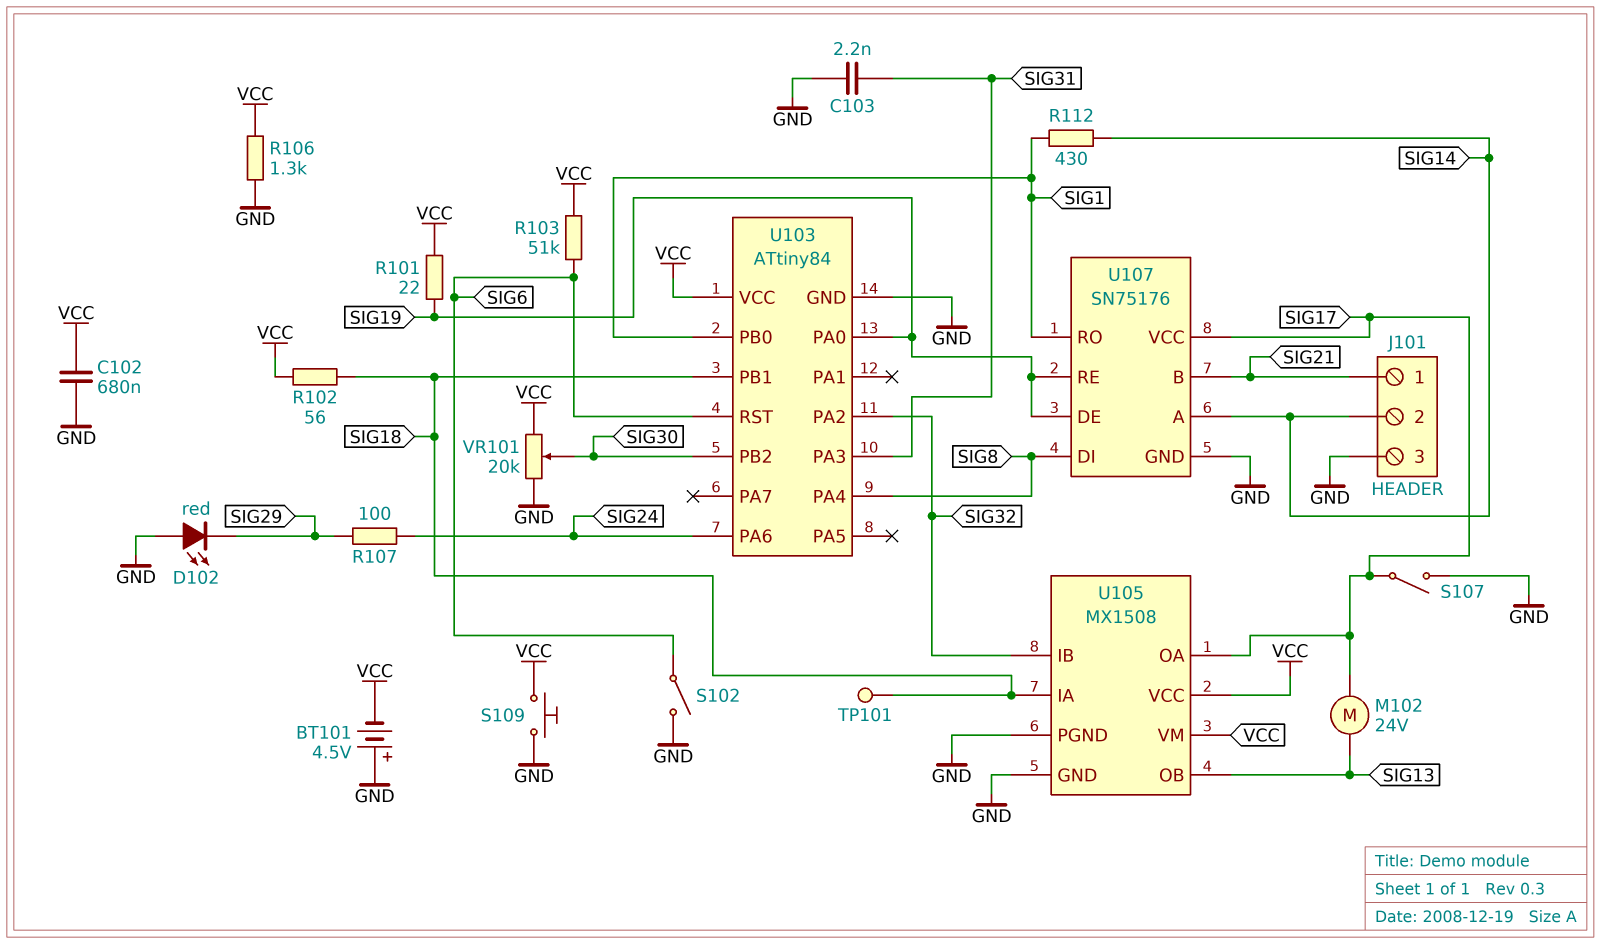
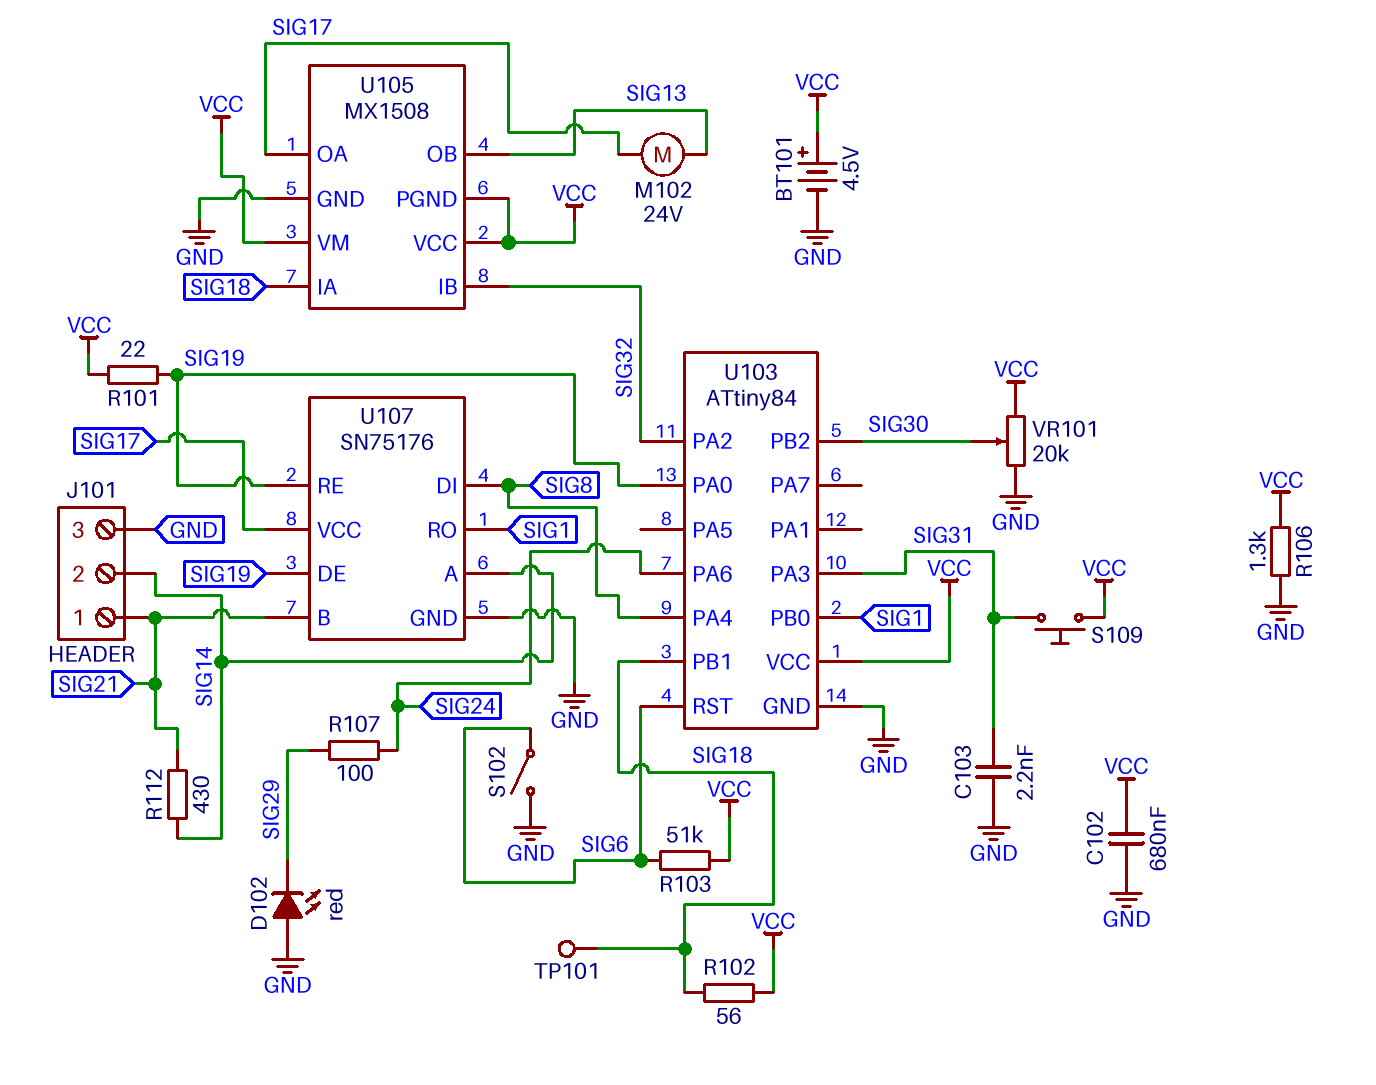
BT101: 4.5V (plus GND, minus VCC) -> 4.5V (plus VCC, minus GND)
R112: 430 (SIG1, SIG14) -> 430 (SIG14, SIG21)
S107: switch (GND, SIG17) -> none
S109: button (GND, VCC) -> button (SIG31, VCC)
U105 pin PGND: GND -> VCC

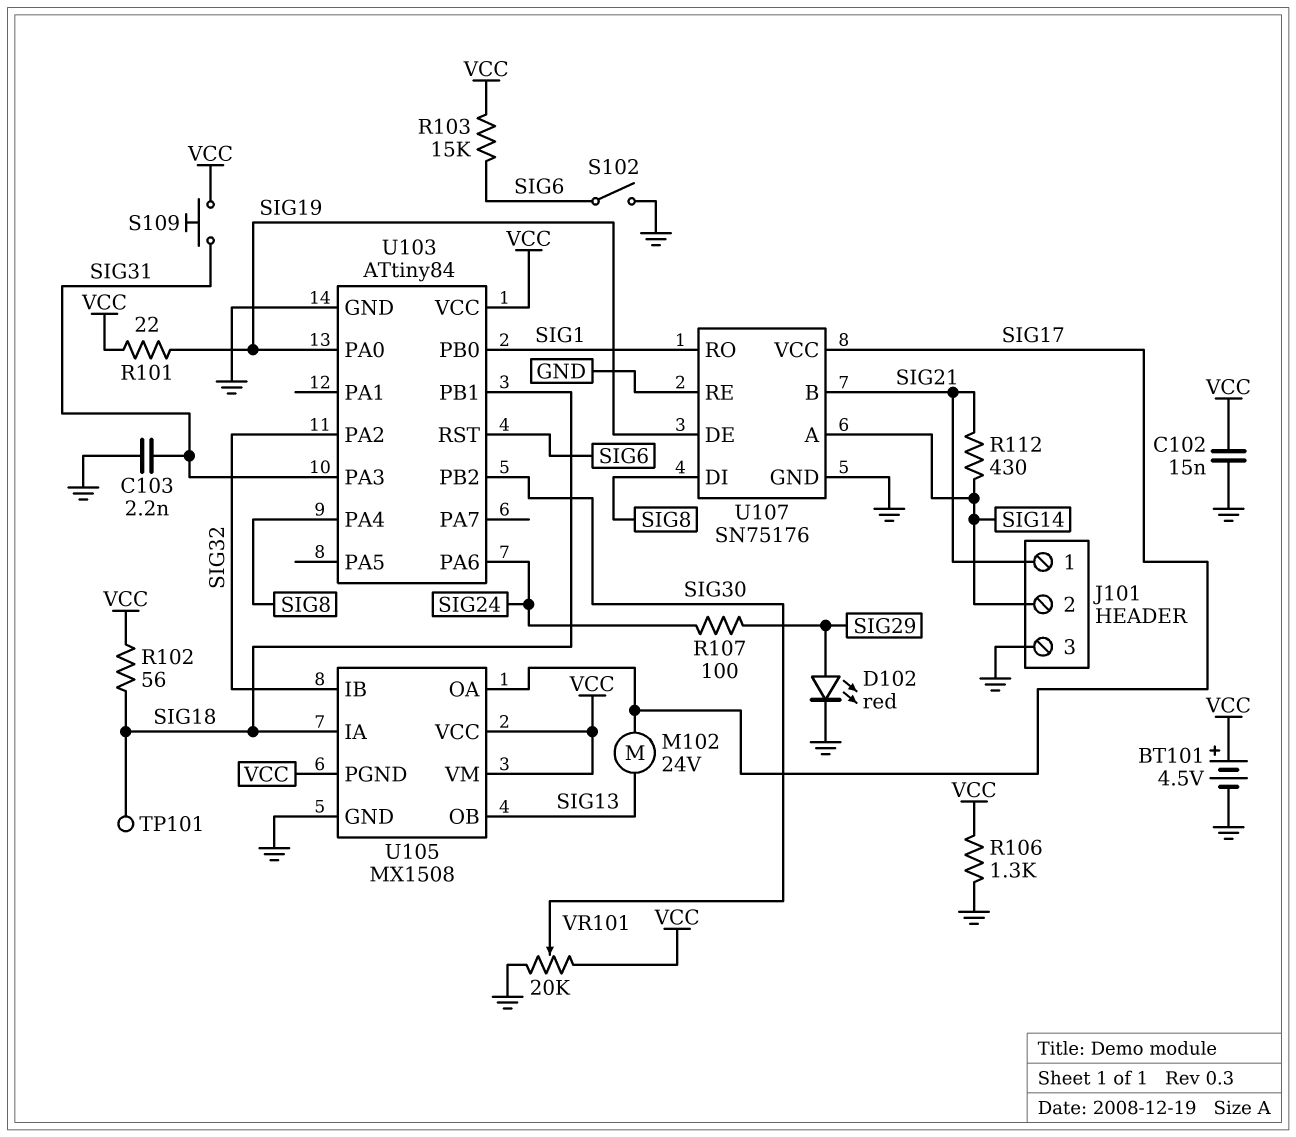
C102: 680nF (GND, VCC) -> 15nF (GND, VCC)
D102: LED red (A GND, K SIG29) -> LED red (A SIG29, K GND)
R103: 51k (SIG6, VCC) -> 15k (SIG6, VCC)
U107 pin RE: SIG19 -> GND

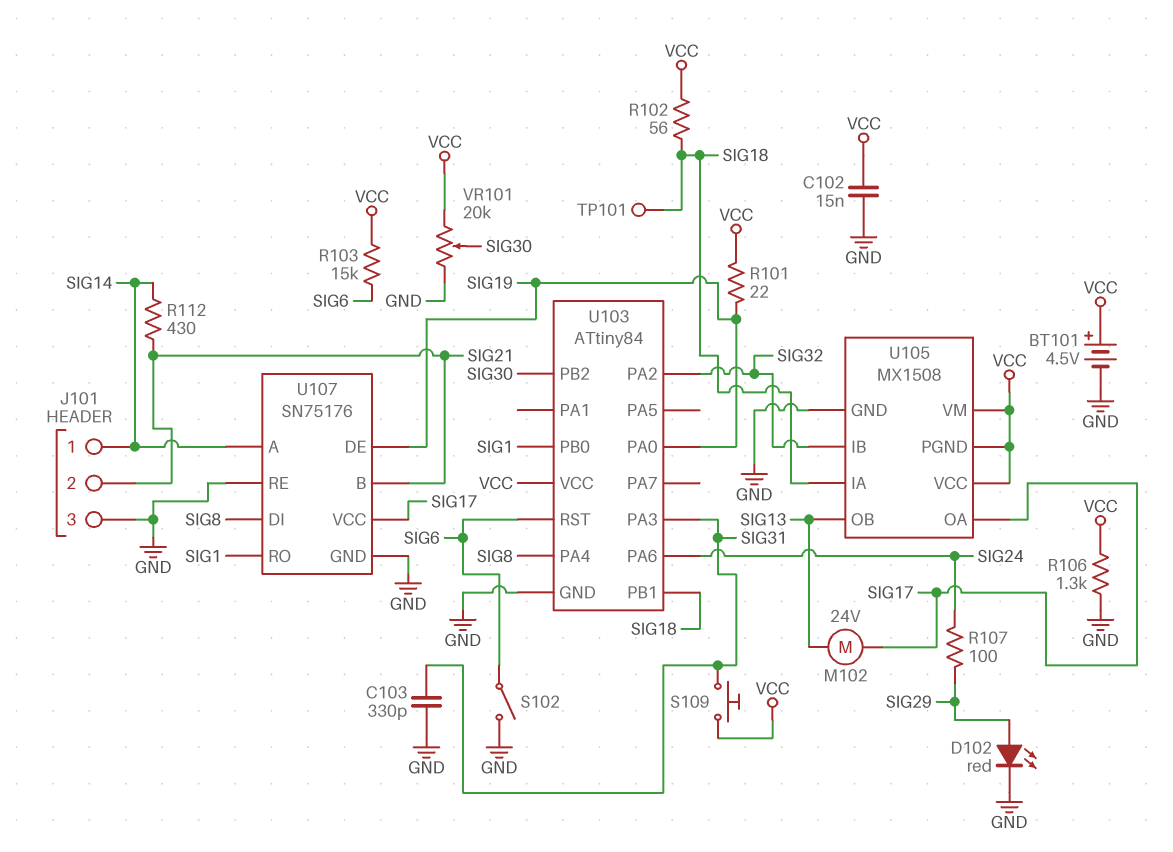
C103: 2.2nF (GND, SIG31) -> 330pF (GND, SIG31)
J101 pin 1: SIG21 -> SIG14
J101 pin 2: SIG14 -> SIG21

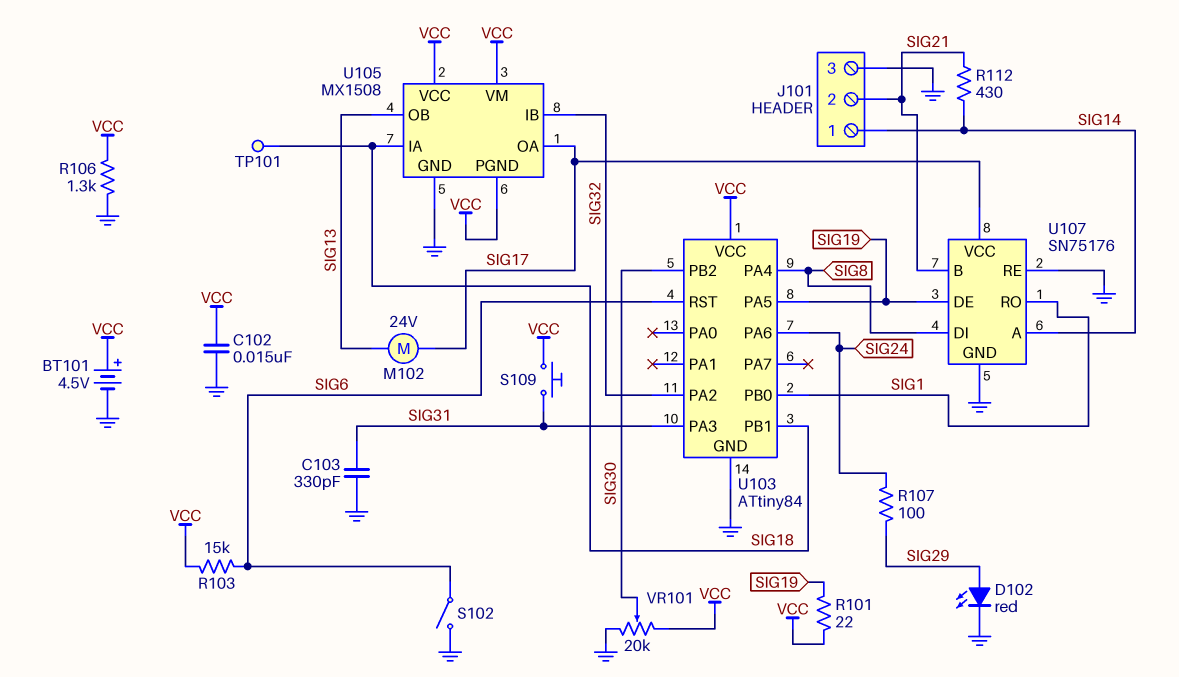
R102: 56 (SIG18, VCC) -> none
U103 pin PA0: SIG19 -> none
U103 pin PA5: none -> SIG19

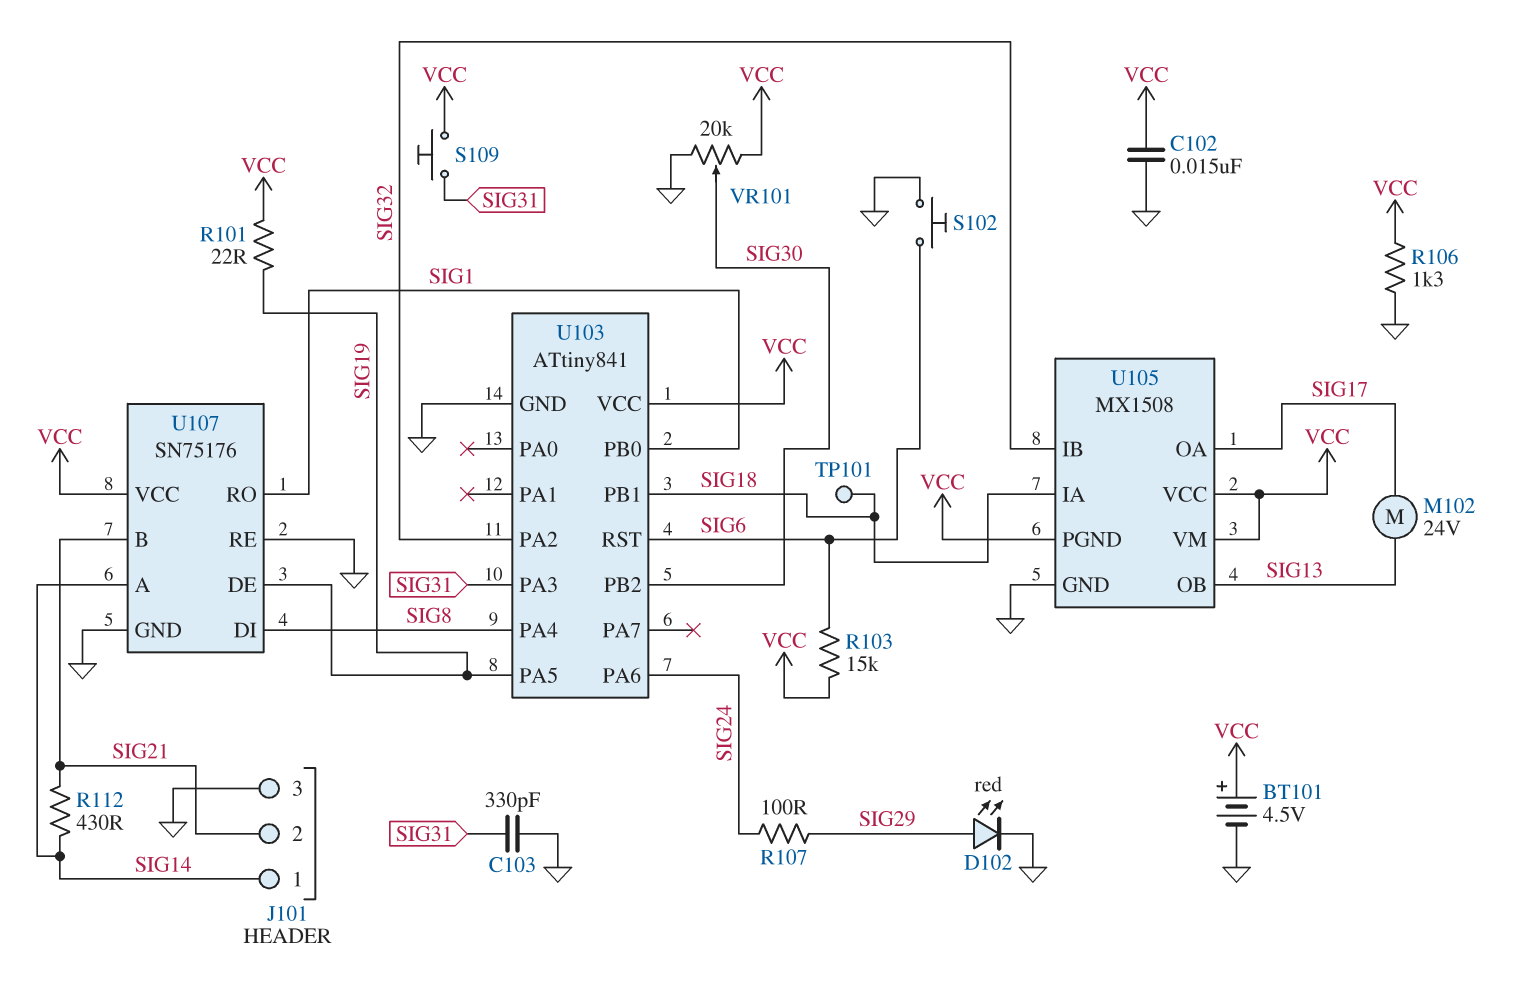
S102: switch (GND, SIG6) -> button (GND, SIG6)
U103: ATtiny84 -> ATtiny841
U107 pin VCC: SIG17 -> VCC

